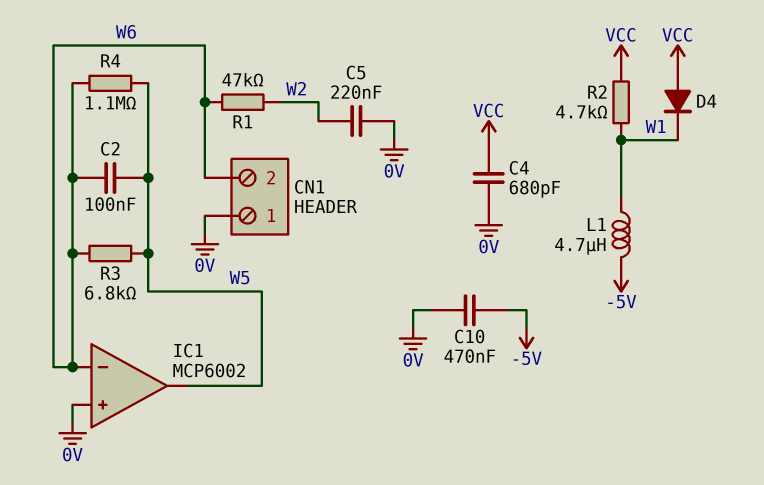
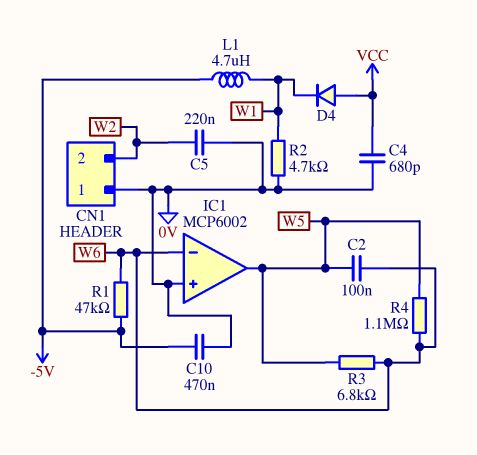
CN1 pin 2: W6 -> W2
R1: 47k (W2, W6) -> 47k (-5V, W6)
R2: 4.7k (VCC, W1) -> 4.7k (0V, W1)

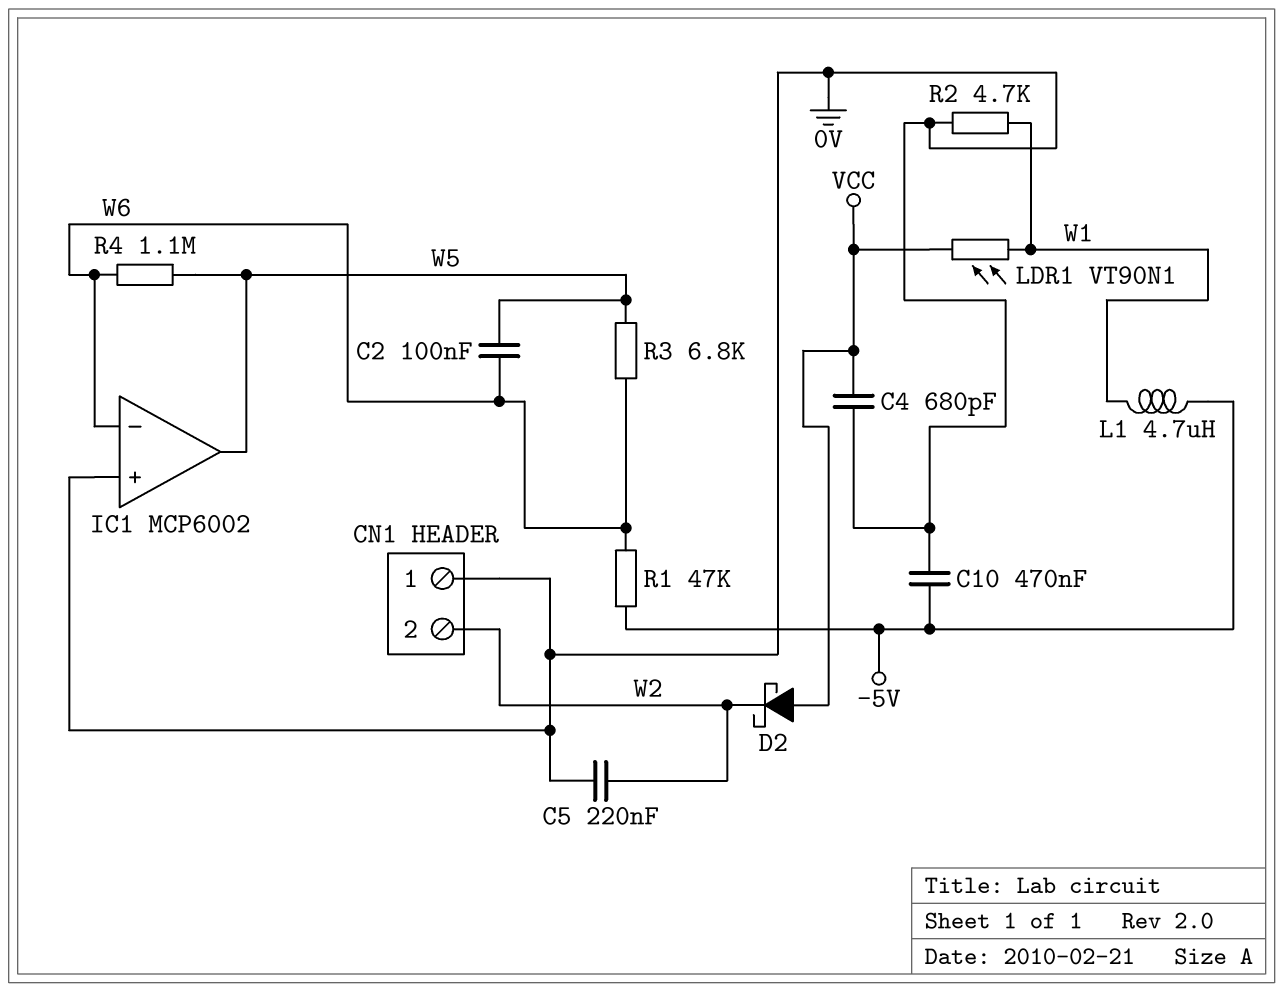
D2: none -> schottky (A VCC, K W2)
D4: diode (A VCC, K W1) -> none
LDR1: none -> VT90N1 (VCC, W1)

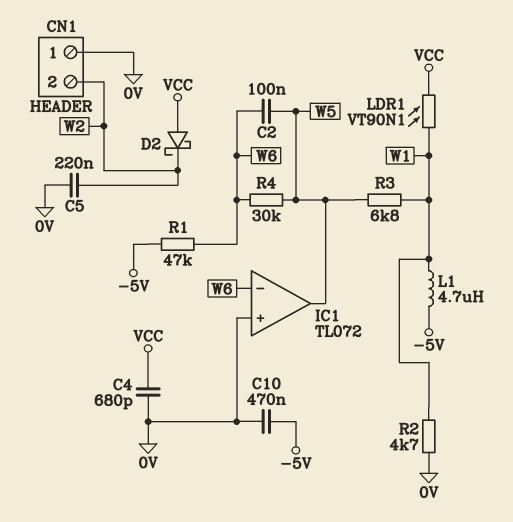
IC1: MCP6002 -> TL072
R3: 6.8k (W5, W6) -> 6.8k (W1, W5)
R4: 1.1M (W5, W6) -> 30k (W5, W6)

